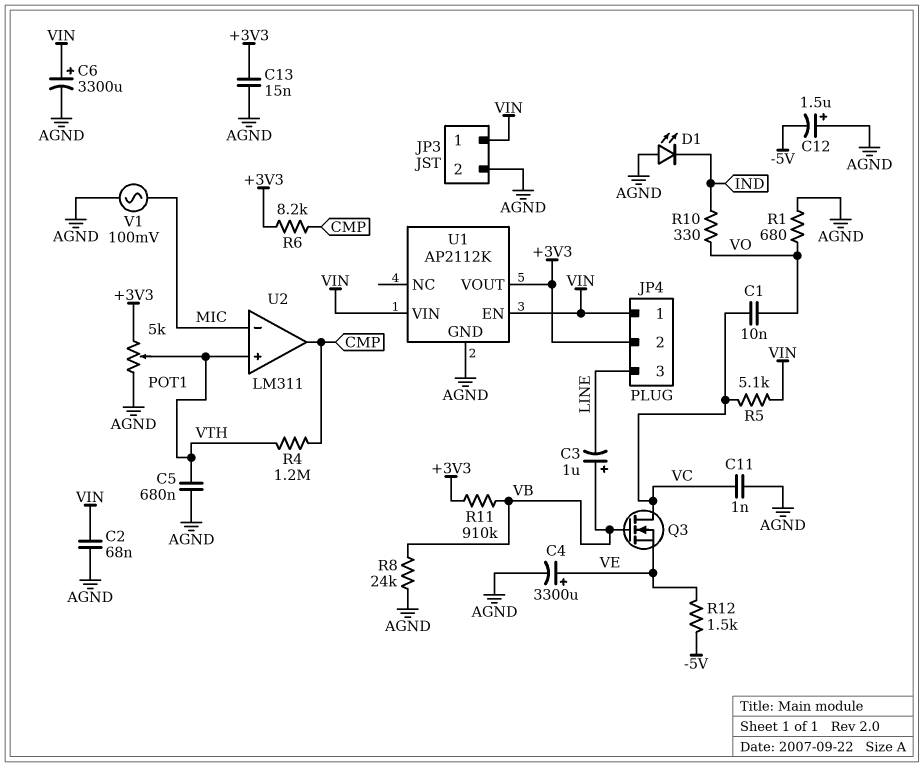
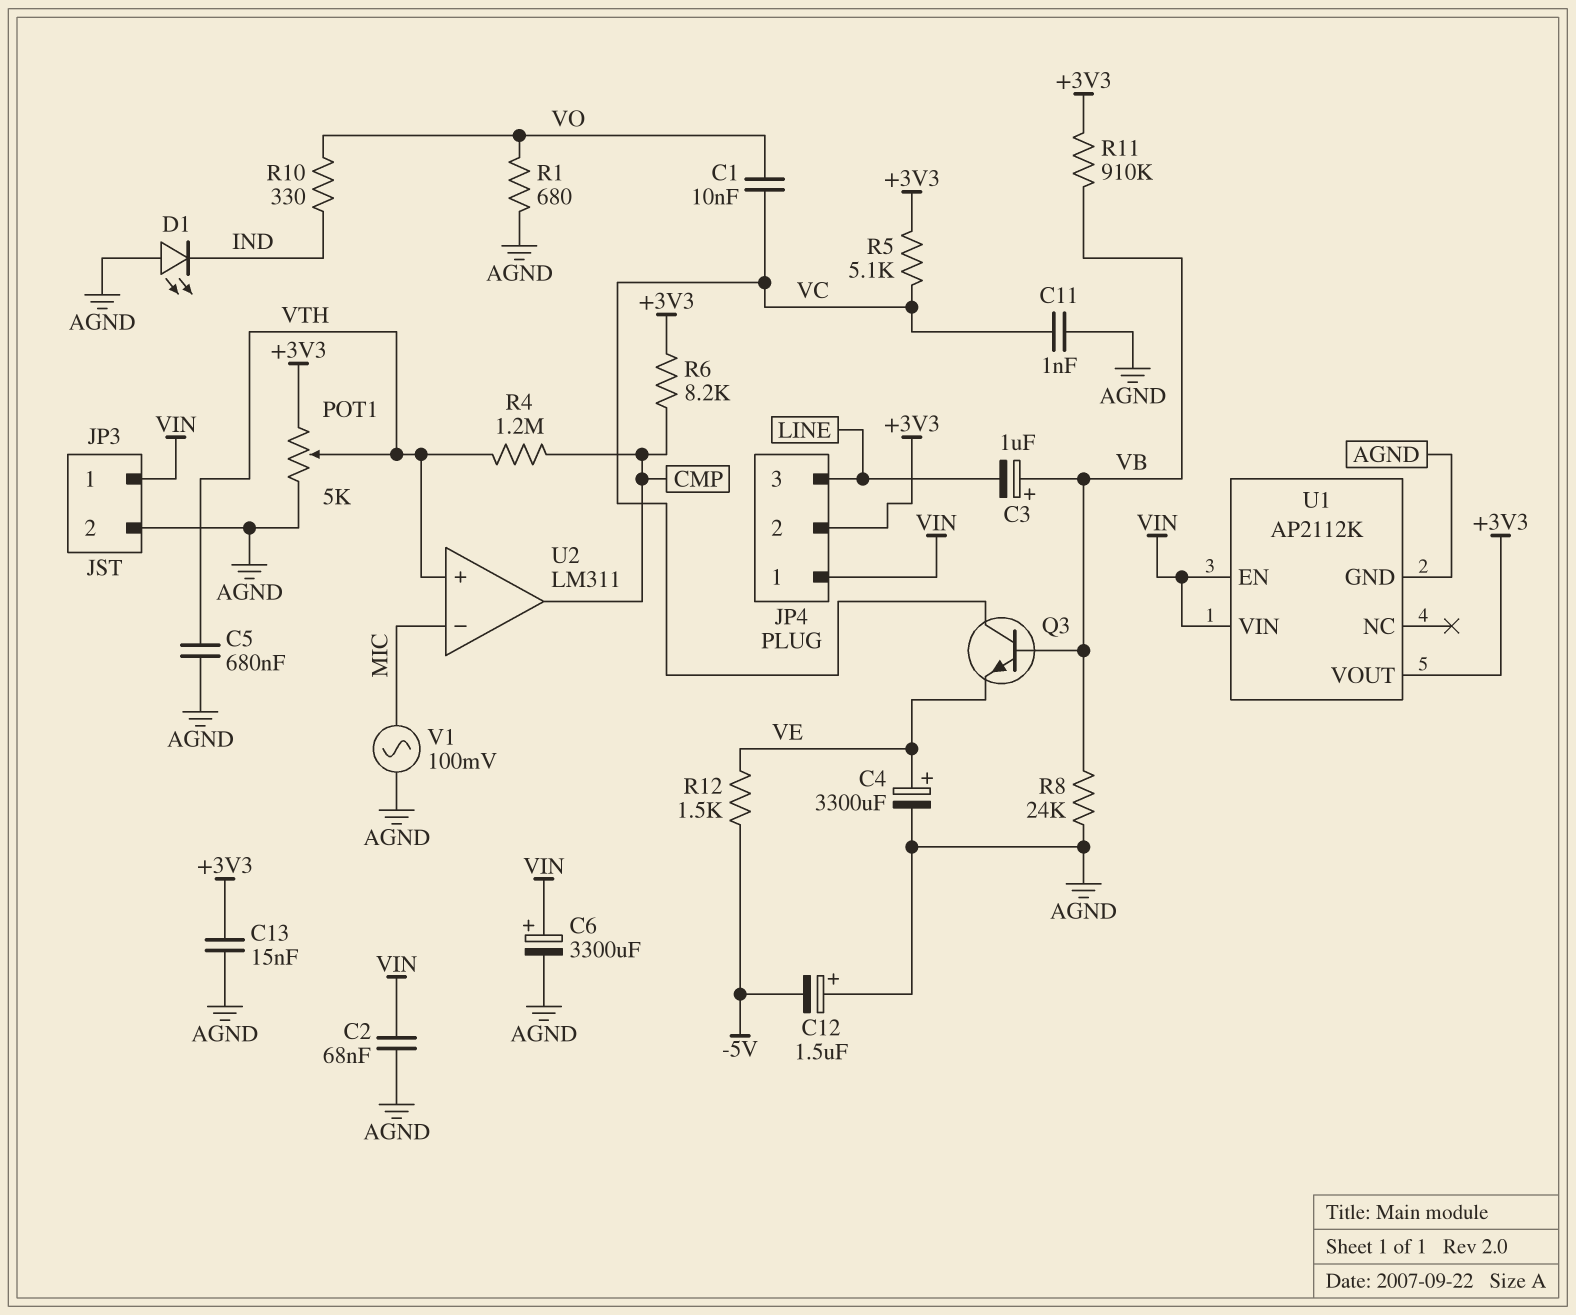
Q3: NMOS (G VB, D VC, S VE) -> NPN (B VB, C VC, E VE)
R5: 5.1k (VC, VIN) -> 5.1k (+3V3, VC)

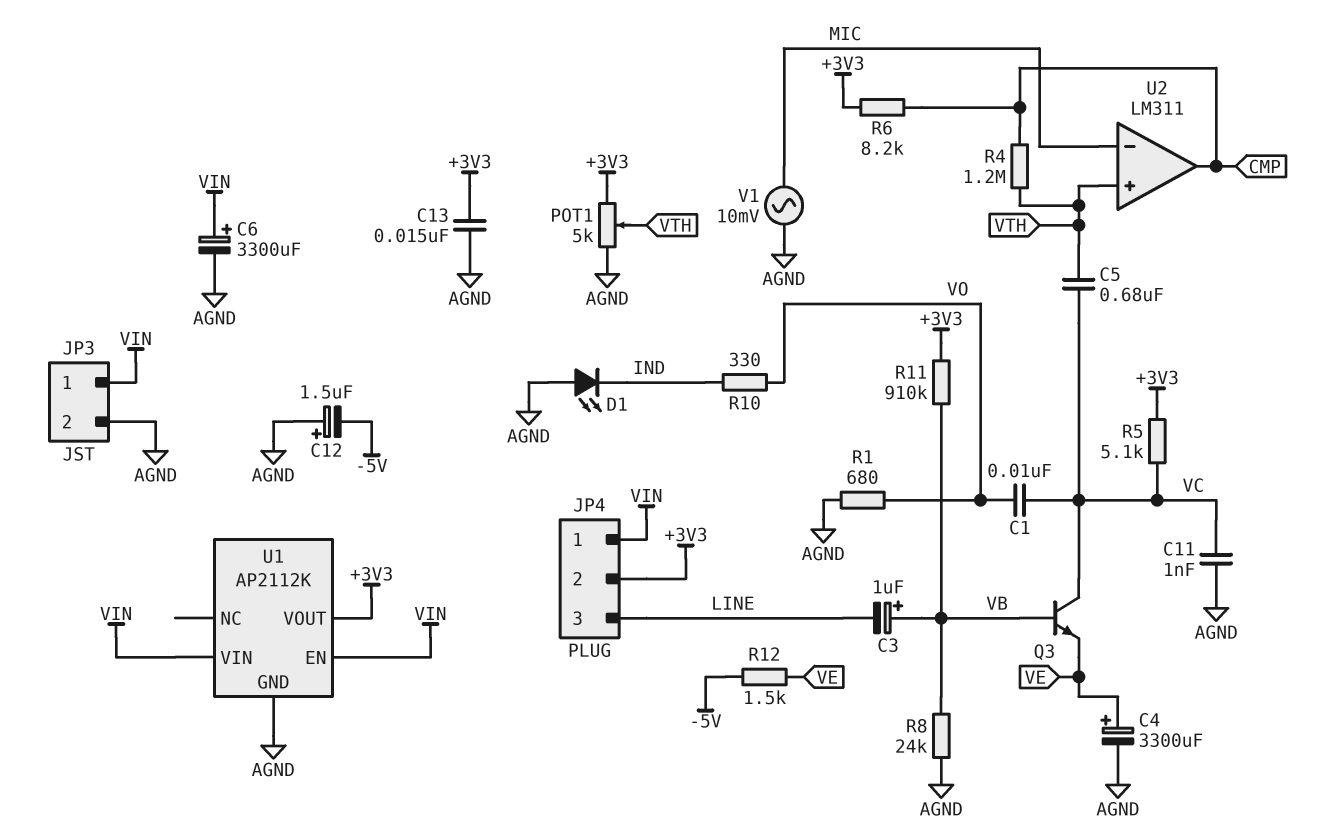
C2: 68nF (AGND, VIN) -> none
C5: 680nF (AGND, VTH) -> 680nF (VC, VTH)
V1: AC 100mV (AGND, MIC) -> AC 10mV (AGND, MIC)

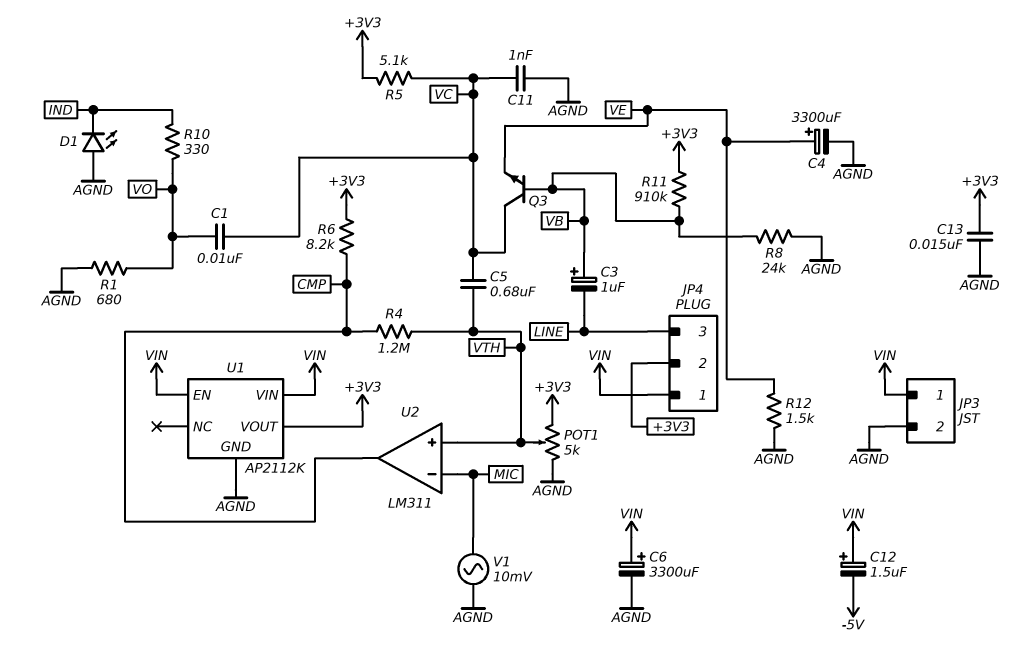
C12: 1.5uF (plus AGND, minus -5V) -> 1.5uF (plus VIN, minus -5V)
R12: 1.5k (-5V, VE) -> 1.5k (AGND, VE)

